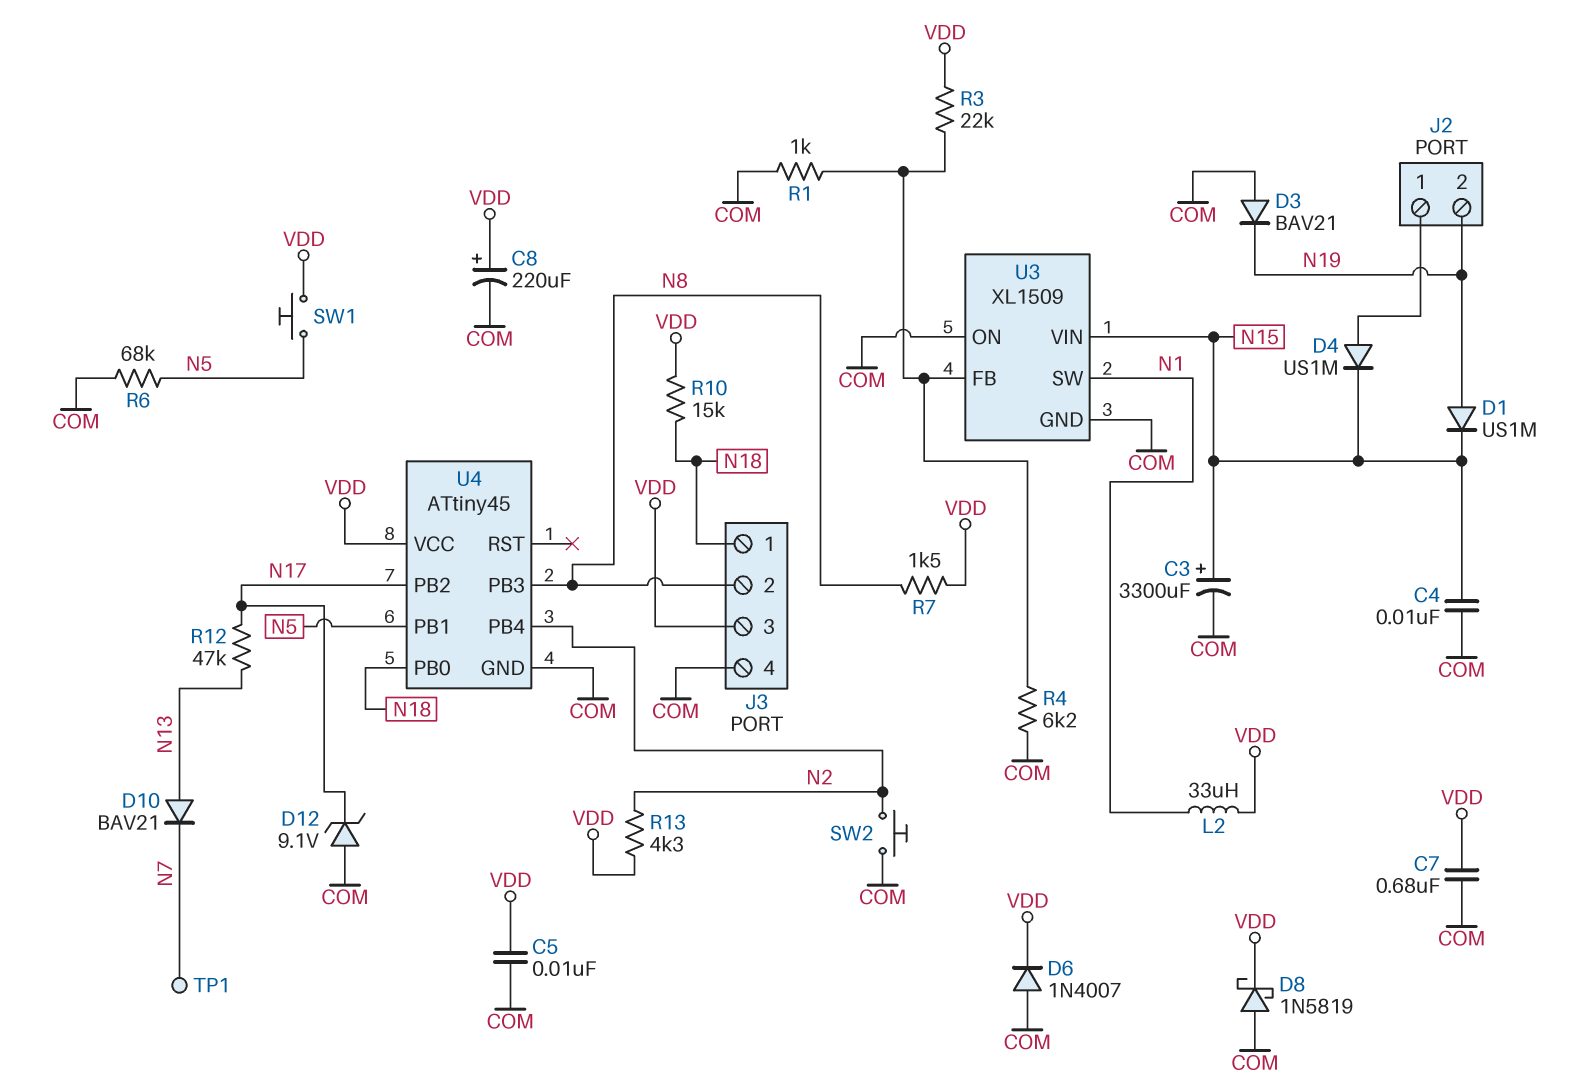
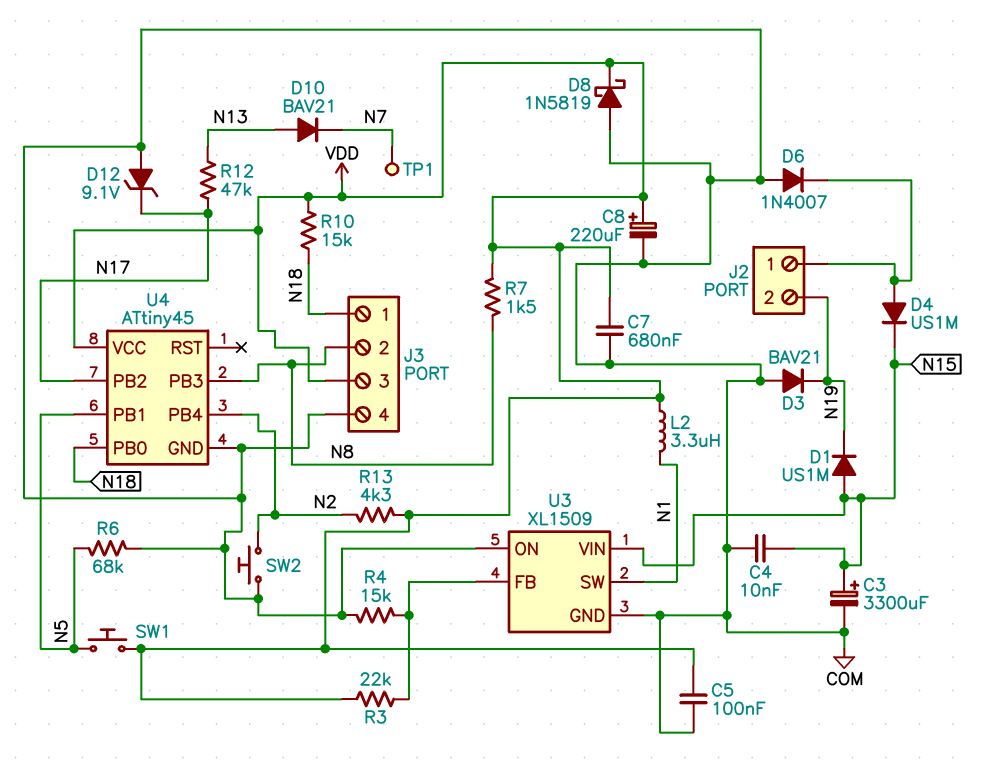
C5: 10nF (COM, VDD) -> 100nF (COM, VDD)
D1: diode US1M (A N19, K N15) -> diode US1M (A N15, K N19)
D6: diode 1N4007 (A COM, K VDD) -> diode 1N4007 (A COM, K J2/1)
L2: 33uH (N1, VDD) -> 3.3uH (N1, VDD)
R1: 1k (COM, U3/FB) -> none
R4: 6.2k (COM, U3/FB) -> 15k (COM, U3/FB)

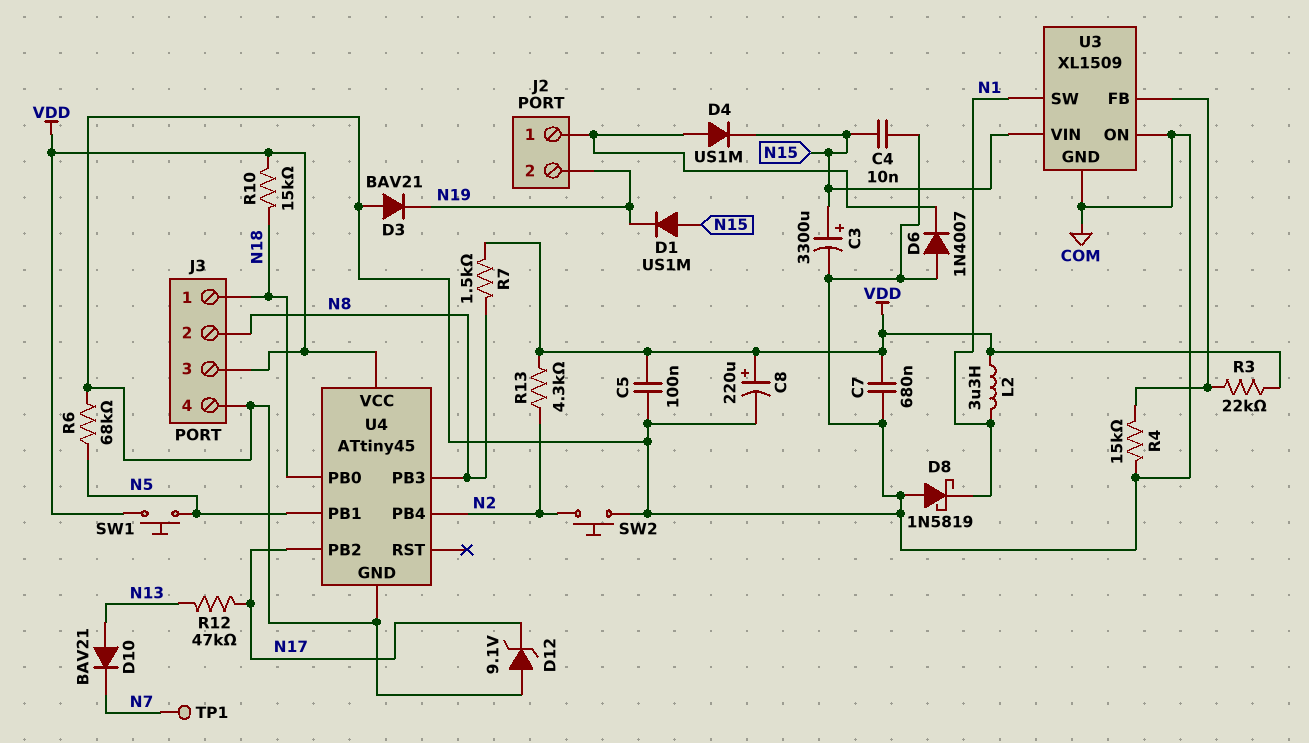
D8: schottky 1N5819 (A COM, K VDD) -> schottky 1N5819 (A COM, K N1)

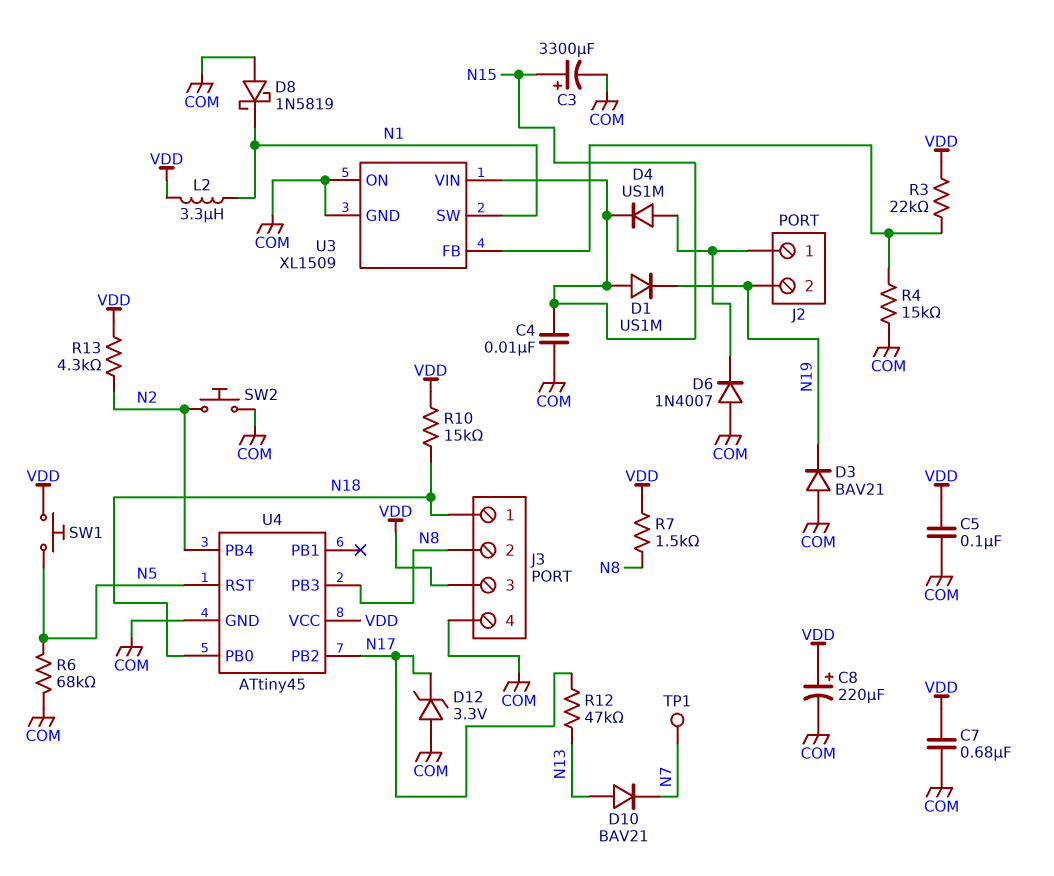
D12: zener 9.1V (A COM, K N17) -> zener 3.3V (A COM, K N17)
U4 pin PB1: N5 -> none
U4 pin RST: none -> N5

